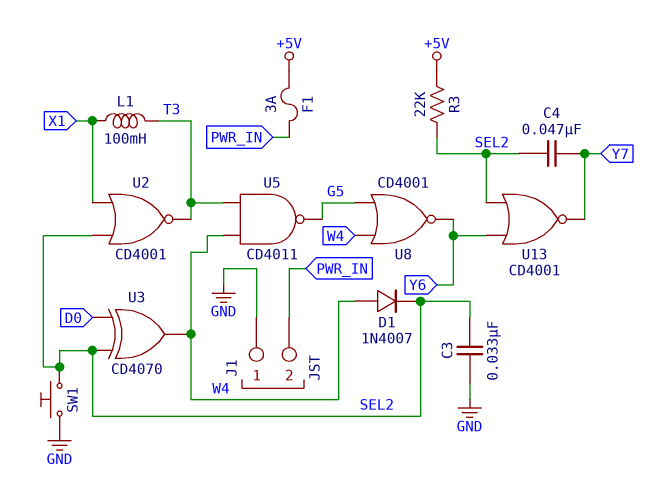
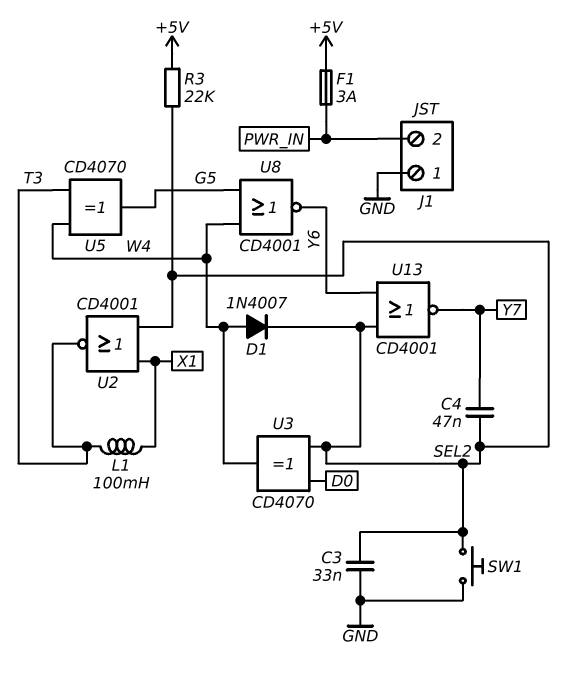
U5: NAND CD4011 (in T3, in W4, out G5) -> XOR CD4070 (in T3, in W4, out G5)

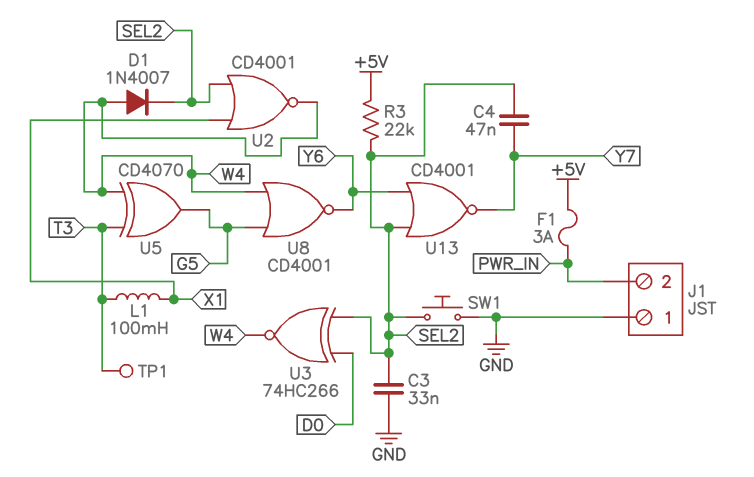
TP1: none -> test point (T3)
U2: NOR CD4001 (in SEL2, in X1, out T3) -> NOR CD4001 (in SEL2, in X1, out W4)
U3: XOR CD4070 (in D0, in SEL2, out W4) -> XNOR 74HC266 (in D0, in SEL2, out W4)

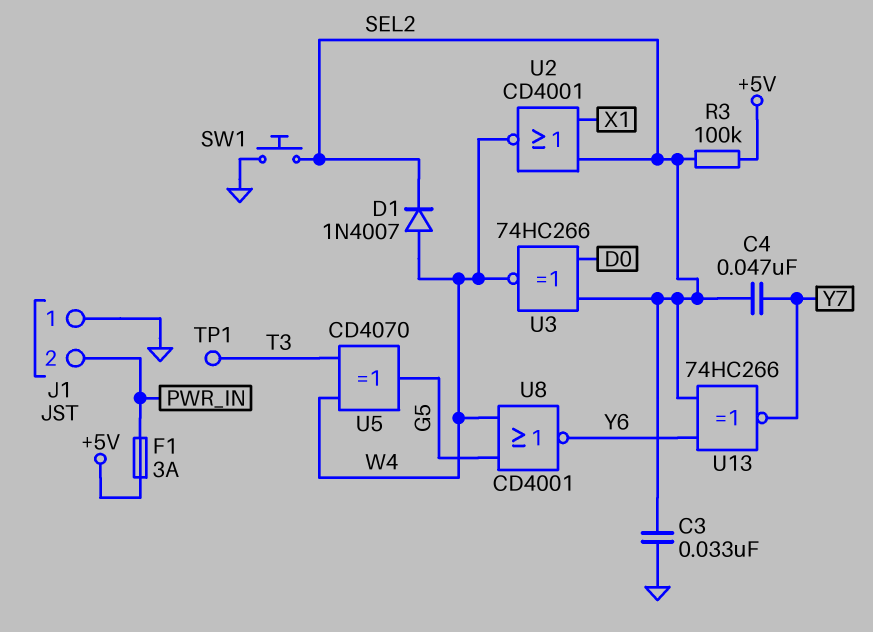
L1: 100mH (T3, X1) -> none
R3: 22k (+5V, SEL2) -> 100k (+5V, SEL2)
U13: NOR CD4001 (in SEL2, in Y6, out Y7) -> XNOR 74HC266 (in SEL2, in Y6, out Y7)

